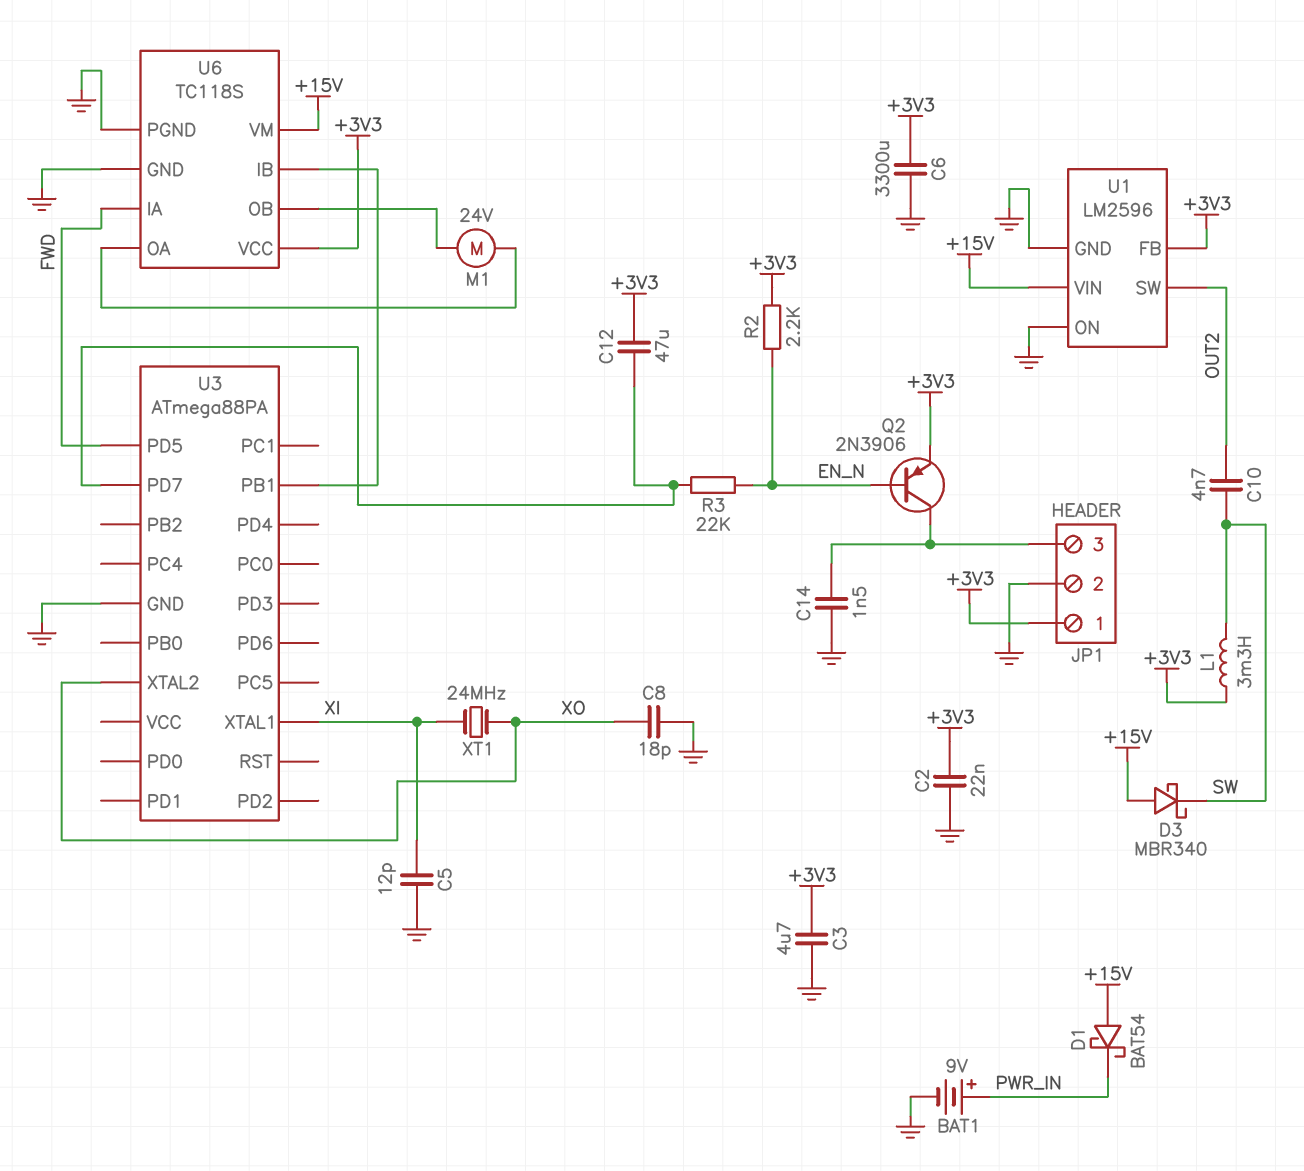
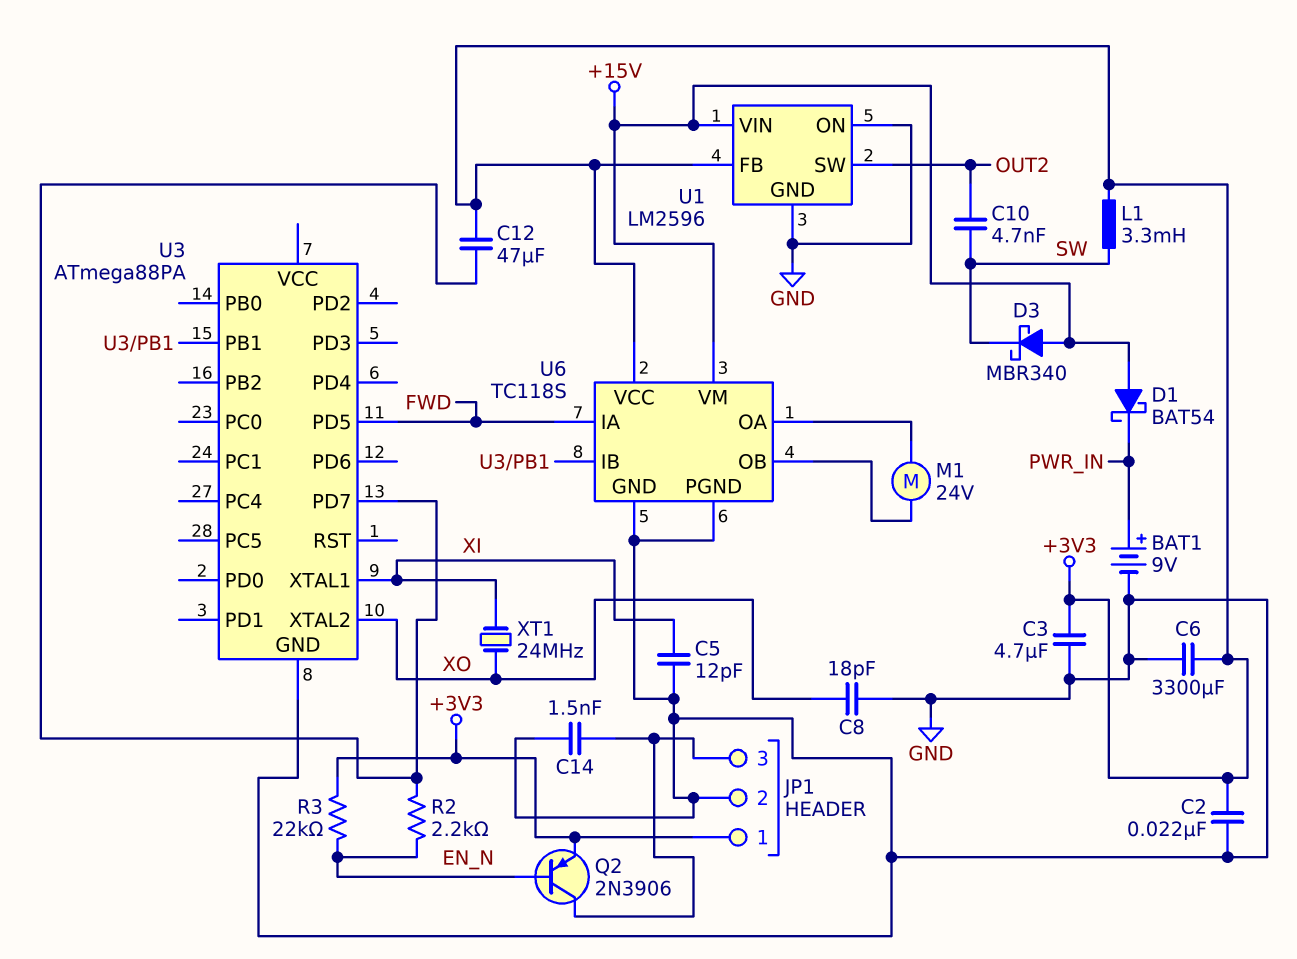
R2: 2.2k (+3V3, EN_N) -> 2.2k (EN_N, U3/PD7)
R3: 22k (EN_N, U3/PD7) -> 22k (+3V3, EN_N)

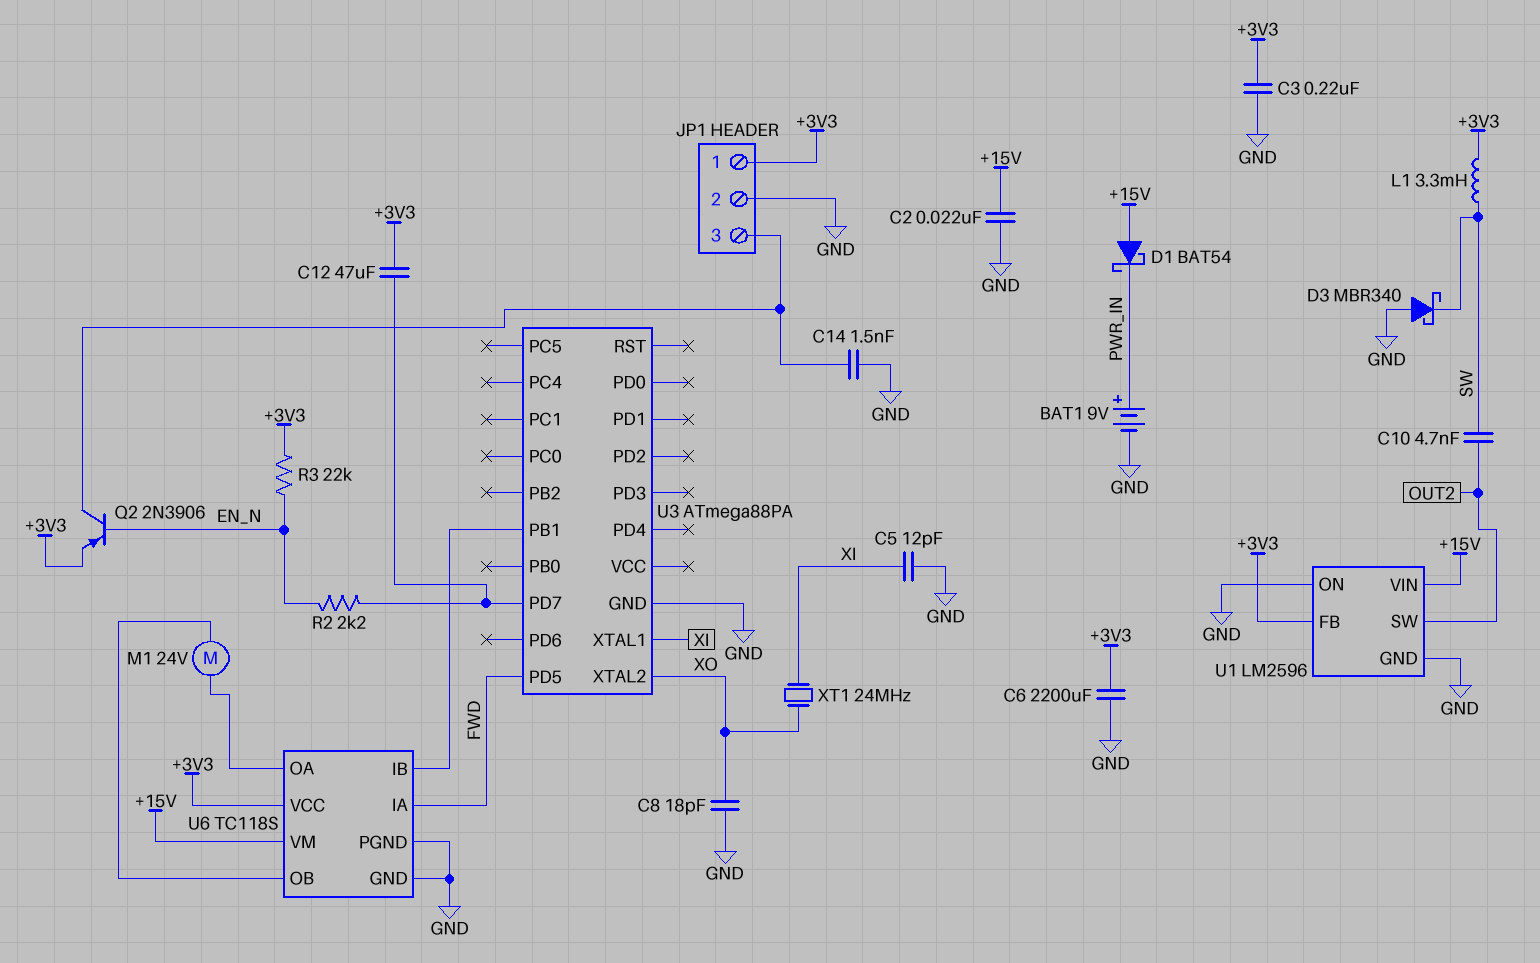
C2: 22nF (+3V3, GND) -> 22nF (+15V, GND)
C3: 4.7uF (+3V3, GND) -> 220nF (+3V3, GND)
C6: 3300uF (+3V3, GND) -> 2200uF (+3V3, GND)
D3: schottky MBR340 (A +15V, K SW) -> schottky MBR340 (A GND, K SW)

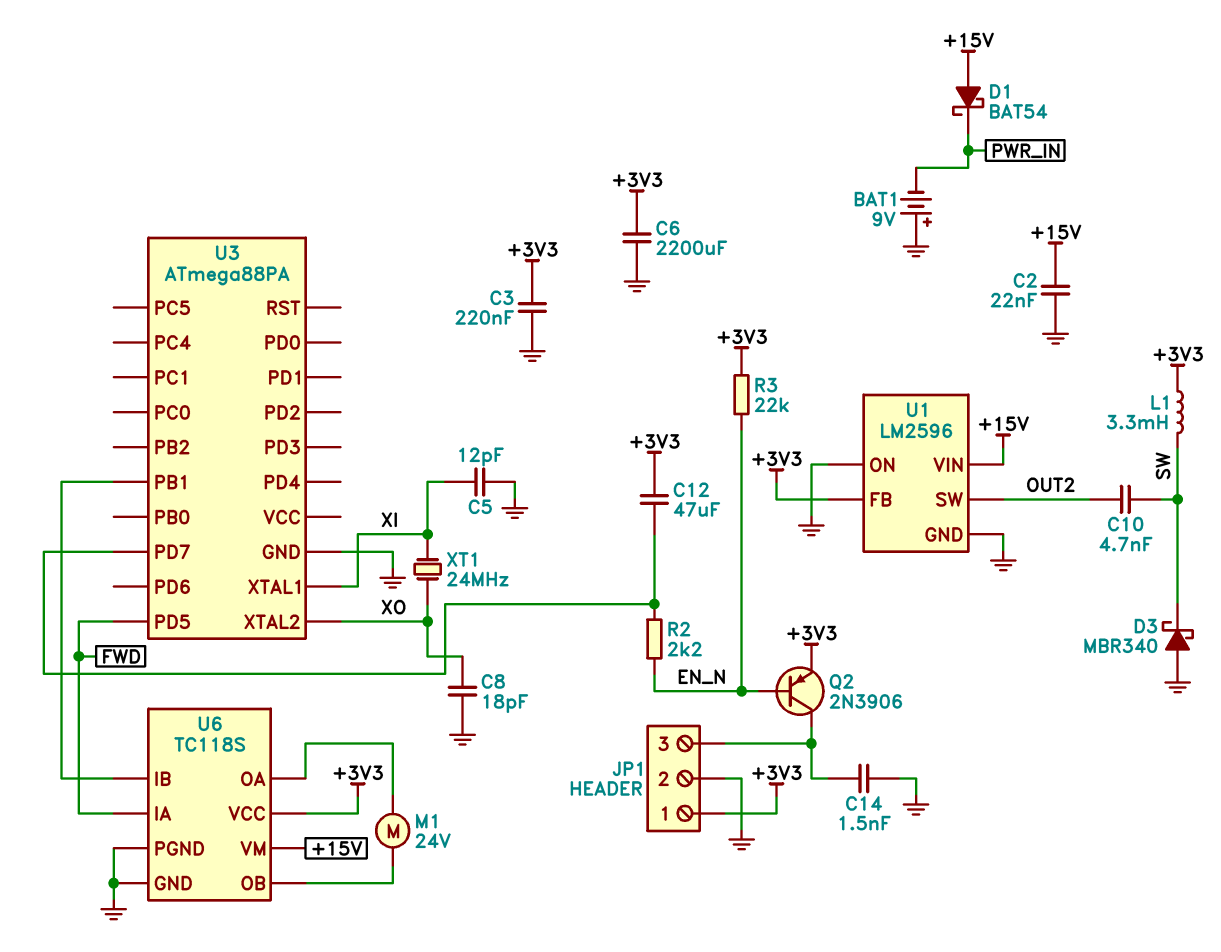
BAT1: 9V (plus PWR_IN, minus GND) -> 9V (plus GND, minus PWR_IN)

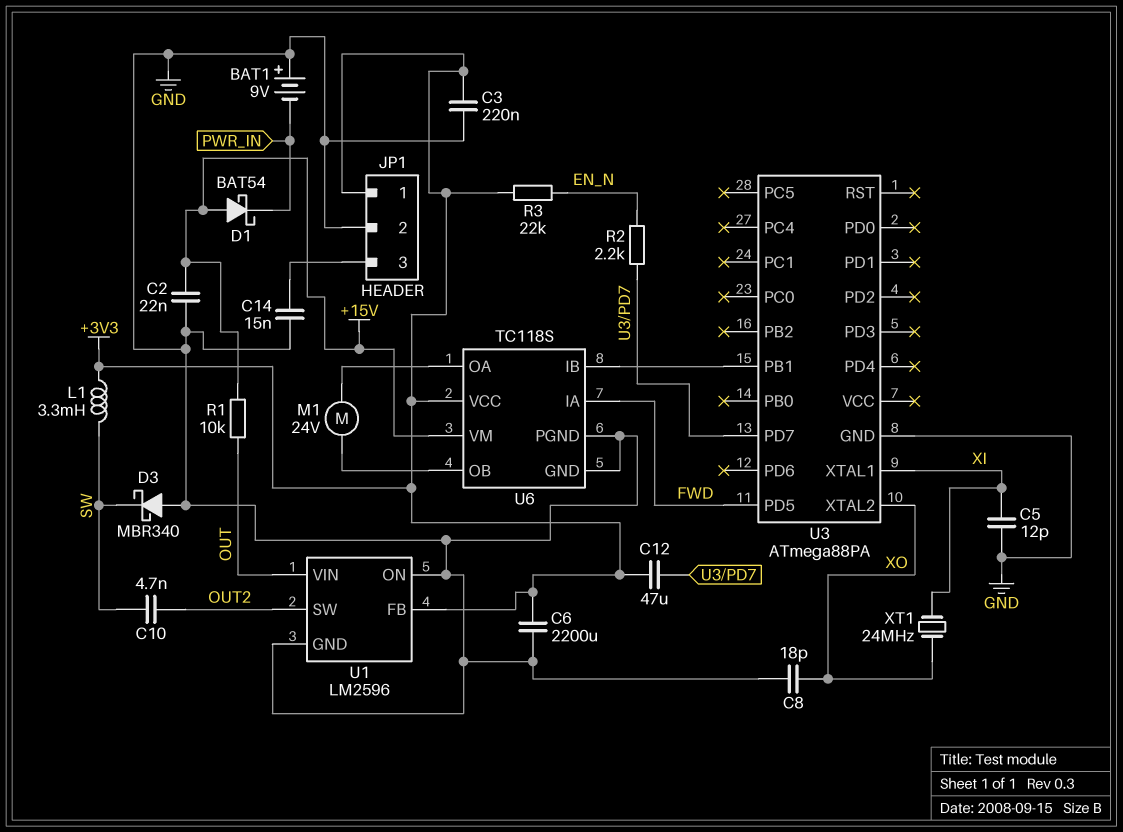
C14: 1.5nF (GND, JP1/3) -> 15nF (GND, JP1/3)
Q2: PNP 2N3906 (B EN_N, C JP1/3, E +3V3) -> none
R1: none -> 10k (+15V, OUT)
U1 pin VIN: +15V -> OUT

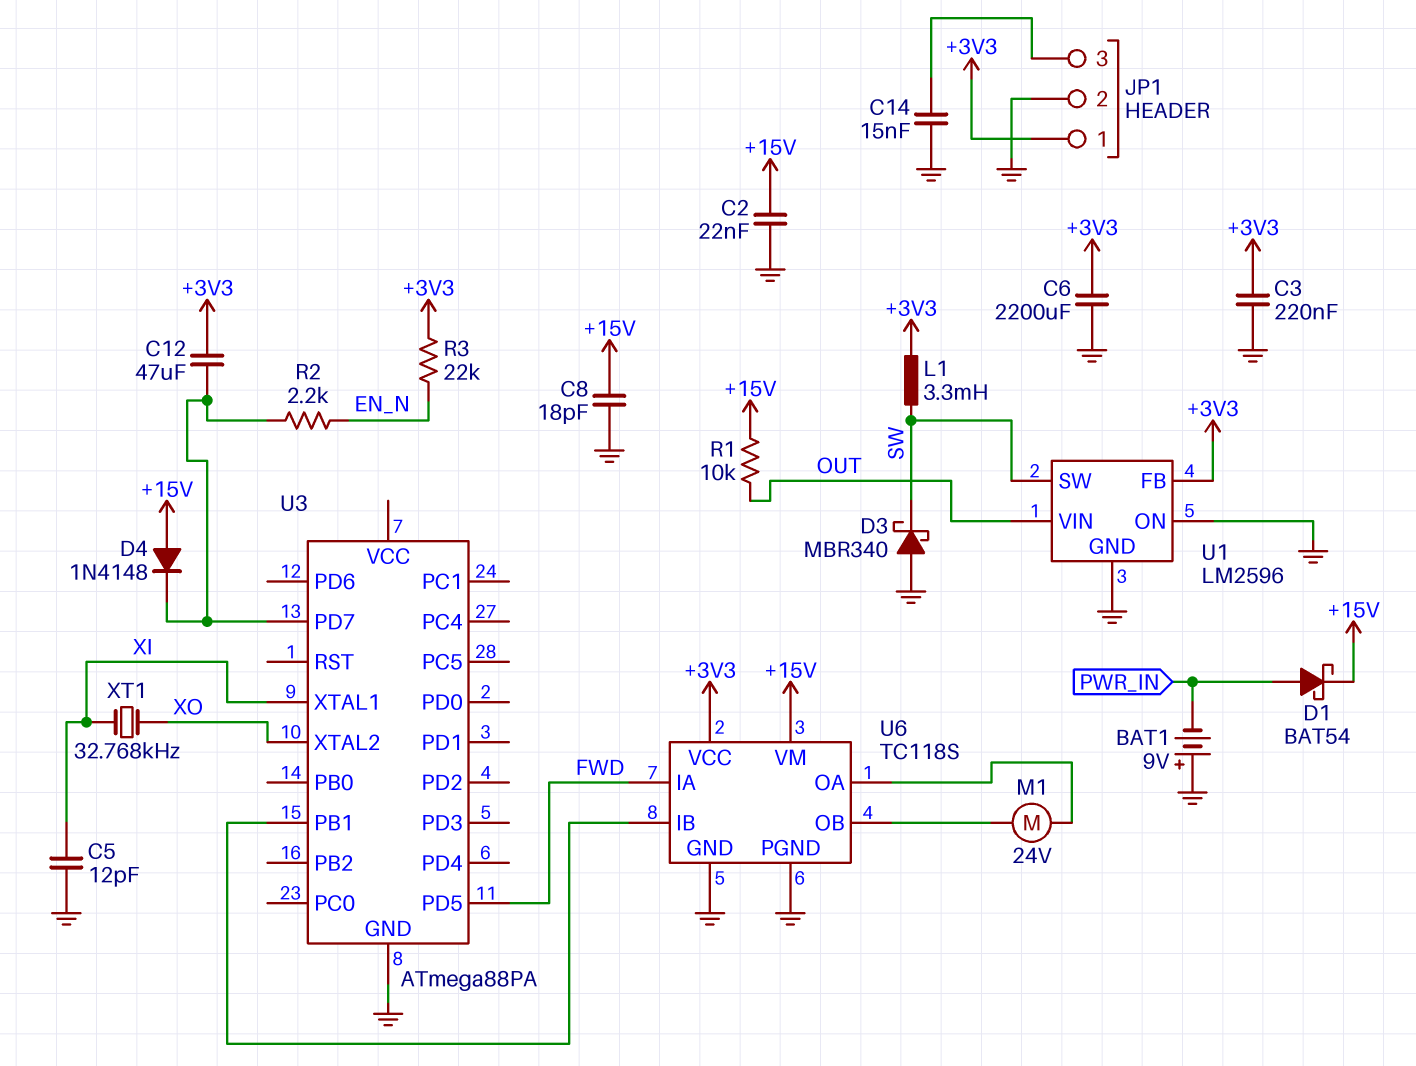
C8: 18pF (GND, XO) -> 18pF (+15V, GND)
C10: 4.7nF (OUT2, SW) -> none
D1: schottky BAT54 (A +15V, K PWR_IN) -> schottky BAT54 (A PWR_IN, K +15V)
D4: none -> diode 1N4148 (A +15V, K U3/PD7)
U1 pin SW: OUT2 -> SW
XT1: 24MHz (XI, XO) -> 32.768kHz (XI, XO)

